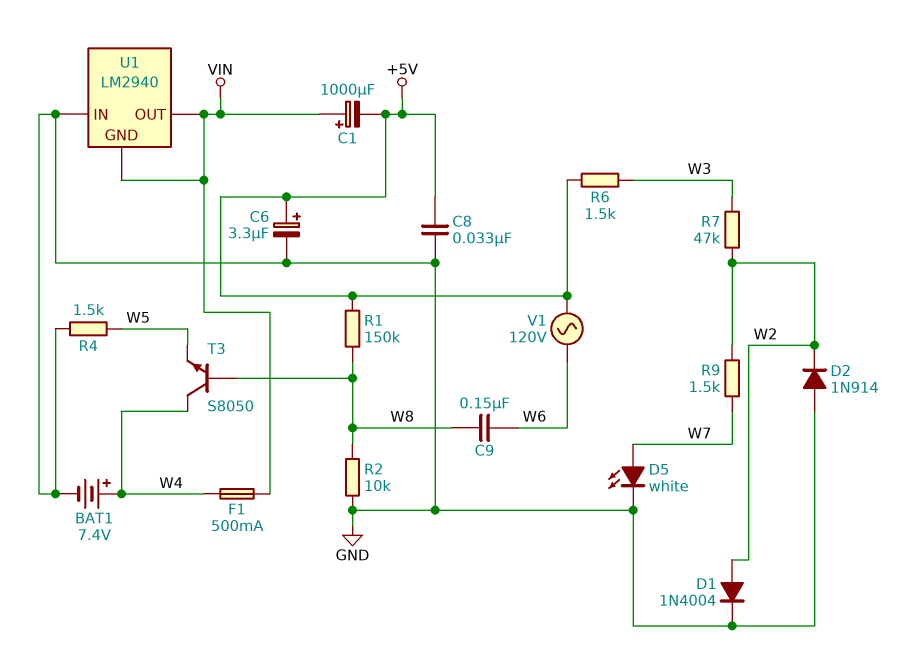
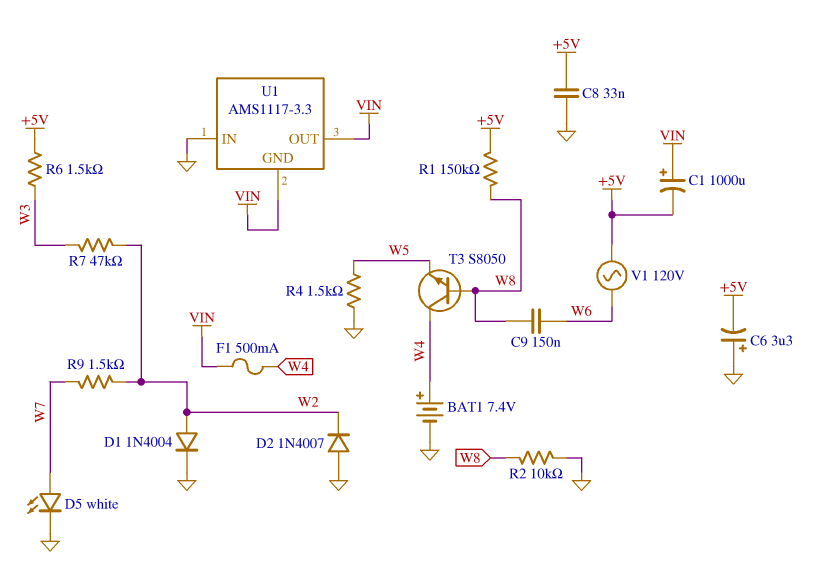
C6: 3.3uF (plus +5V, minus GND) -> 3.3uF (plus GND, minus +5V)
D2: diode 1N914 (A GND, K W2) -> diode 1N4007 (A GND, K W2)
U1: LM2940 -> AMS1117-3.3

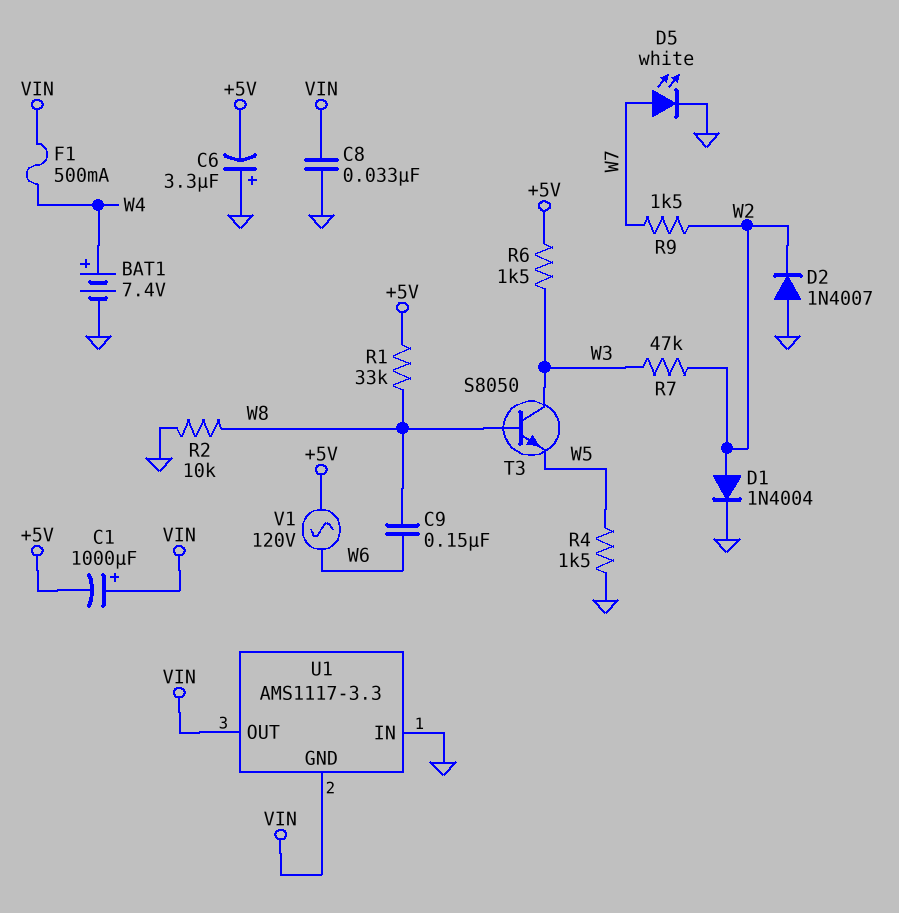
C8: 33nF (+5V, GND) -> 33nF (GND, VIN)
R1: 150k (+5V, W8) -> 33k (+5V, W8)
T3: NPN S8050 (B W8, C W4, E W5) -> NPN S8050 (B W8, C W3, E W5)

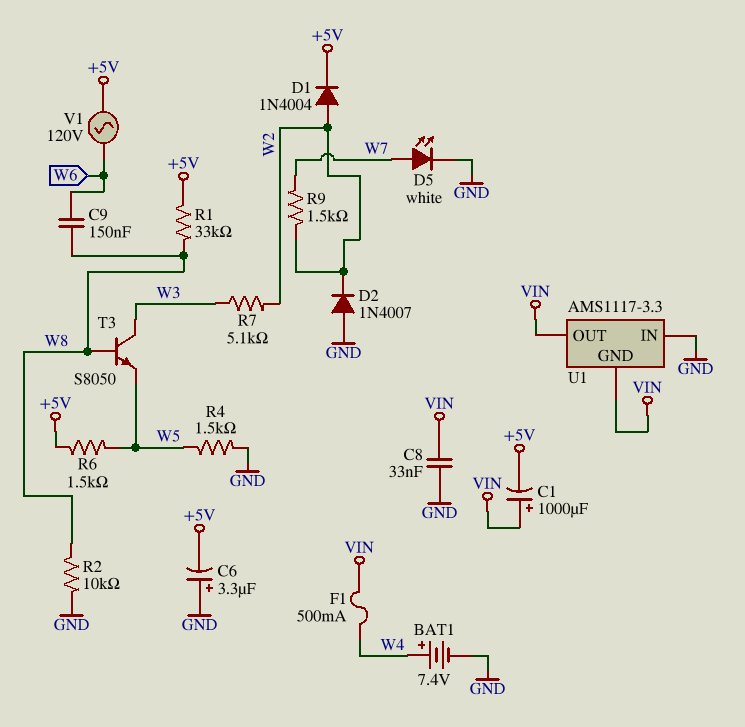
D1: diode 1N4004 (A W2, K GND) -> diode 1N4004 (A W2, K +5V)
R6: 1.5k (+5V, W3) -> 1.5k (+5V, W5)
R7: 47k (W2, W3) -> 5.1k (W2, W3)

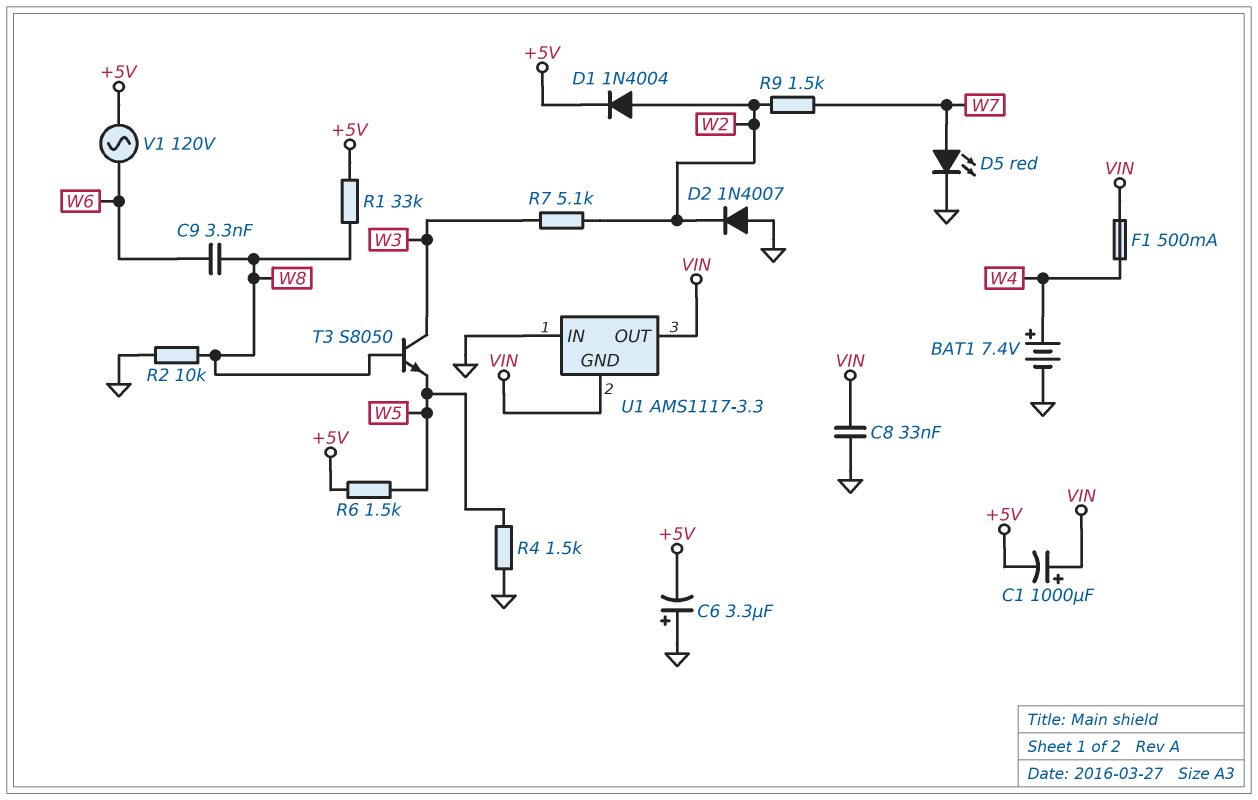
C9: 150nF (W6, W8) -> 3.3nF (W6, W8)
D5: LED white (A W7, K GND) -> LED red (A W7, K GND)

